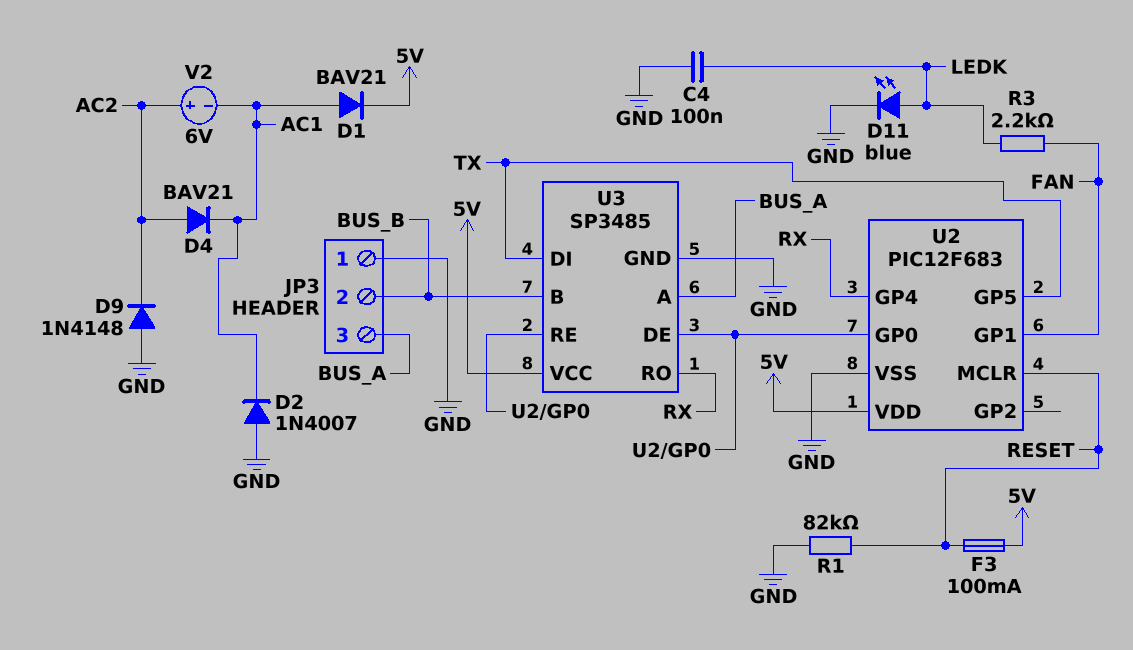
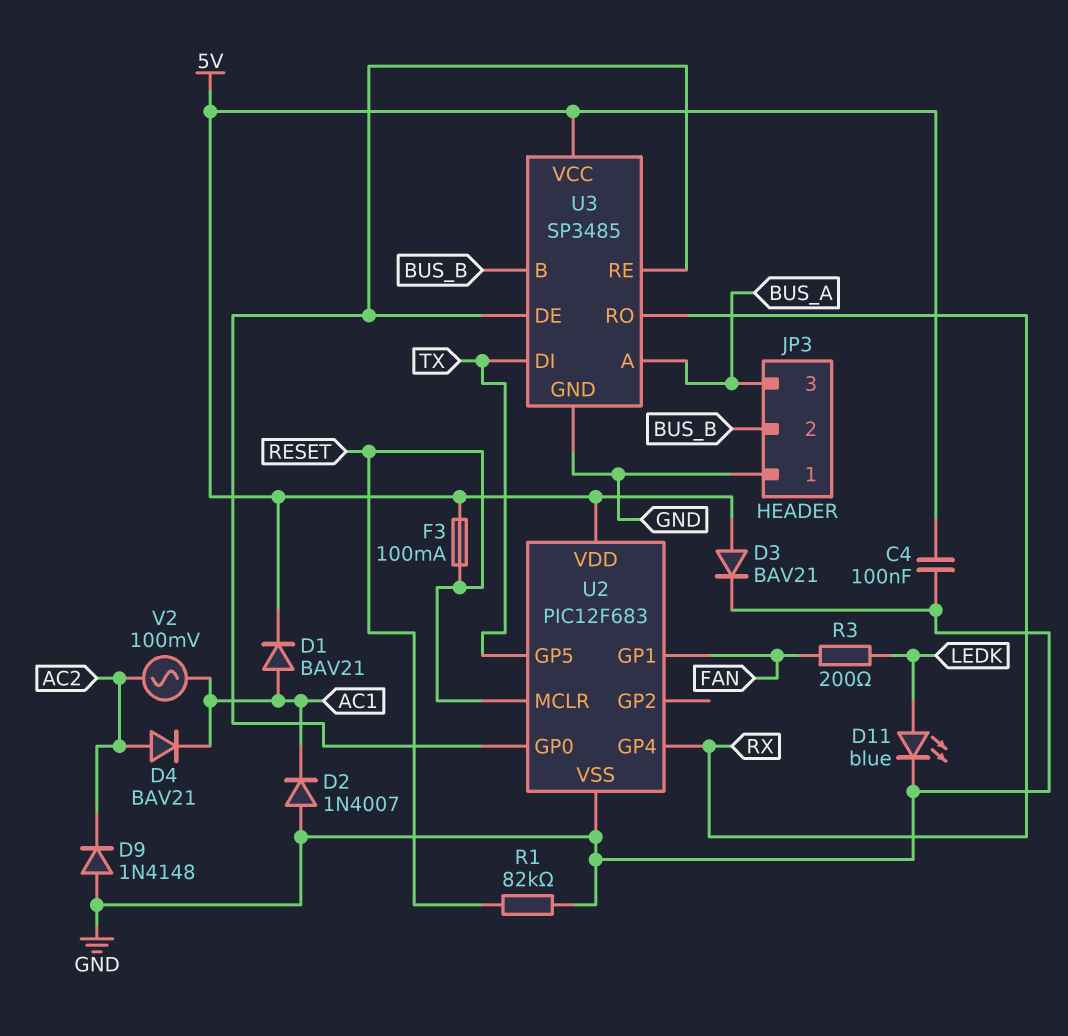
C4: 100nF (GND, LEDK) -> 100nF (5V, GND)
D3: none -> diode BAV21 (A 5V, K GND)
R3: 2.2k (FAN, LEDK) -> 200 (FAN, LEDK)
V2: 6V (plus AC2, minus AC1) -> AC 100mV (AC1, AC2)

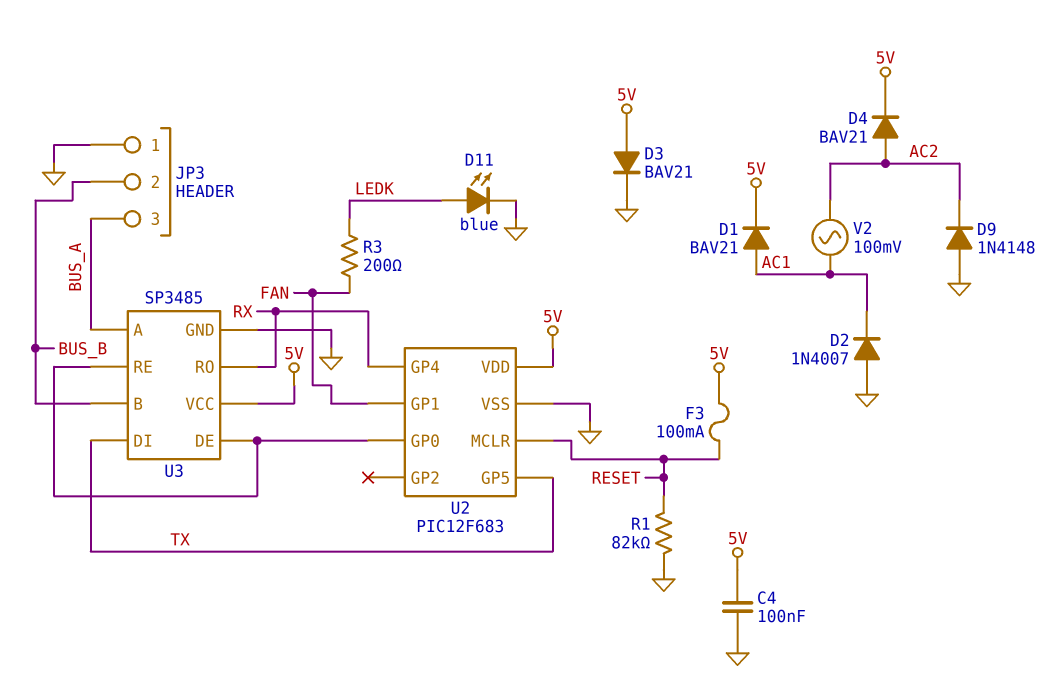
D4: diode BAV21 (A AC2, K AC1) -> diode BAV21 (A AC2, K 5V)

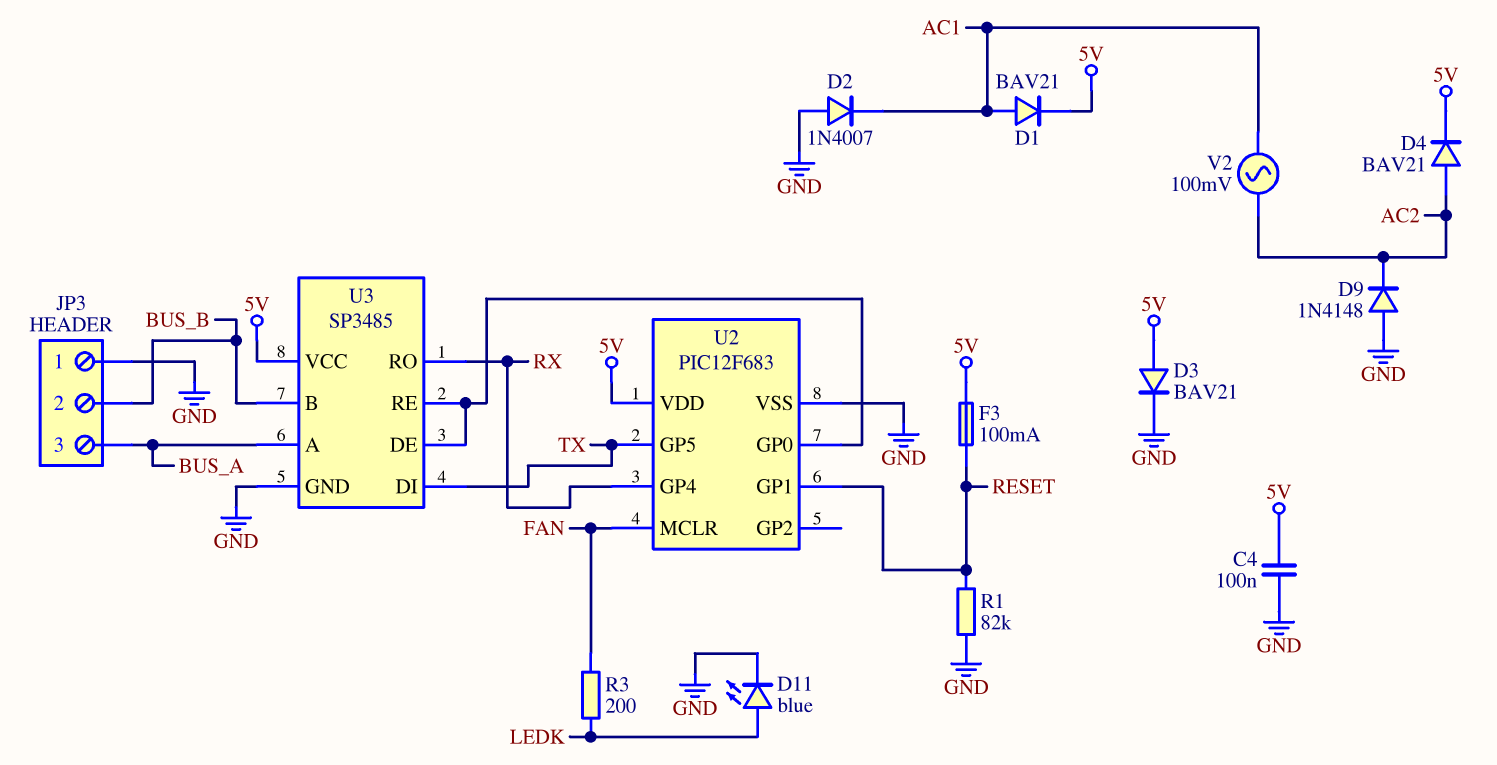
U2 pin GP1: FAN -> RESET
U2 pin MCLR: RESET -> FAN

